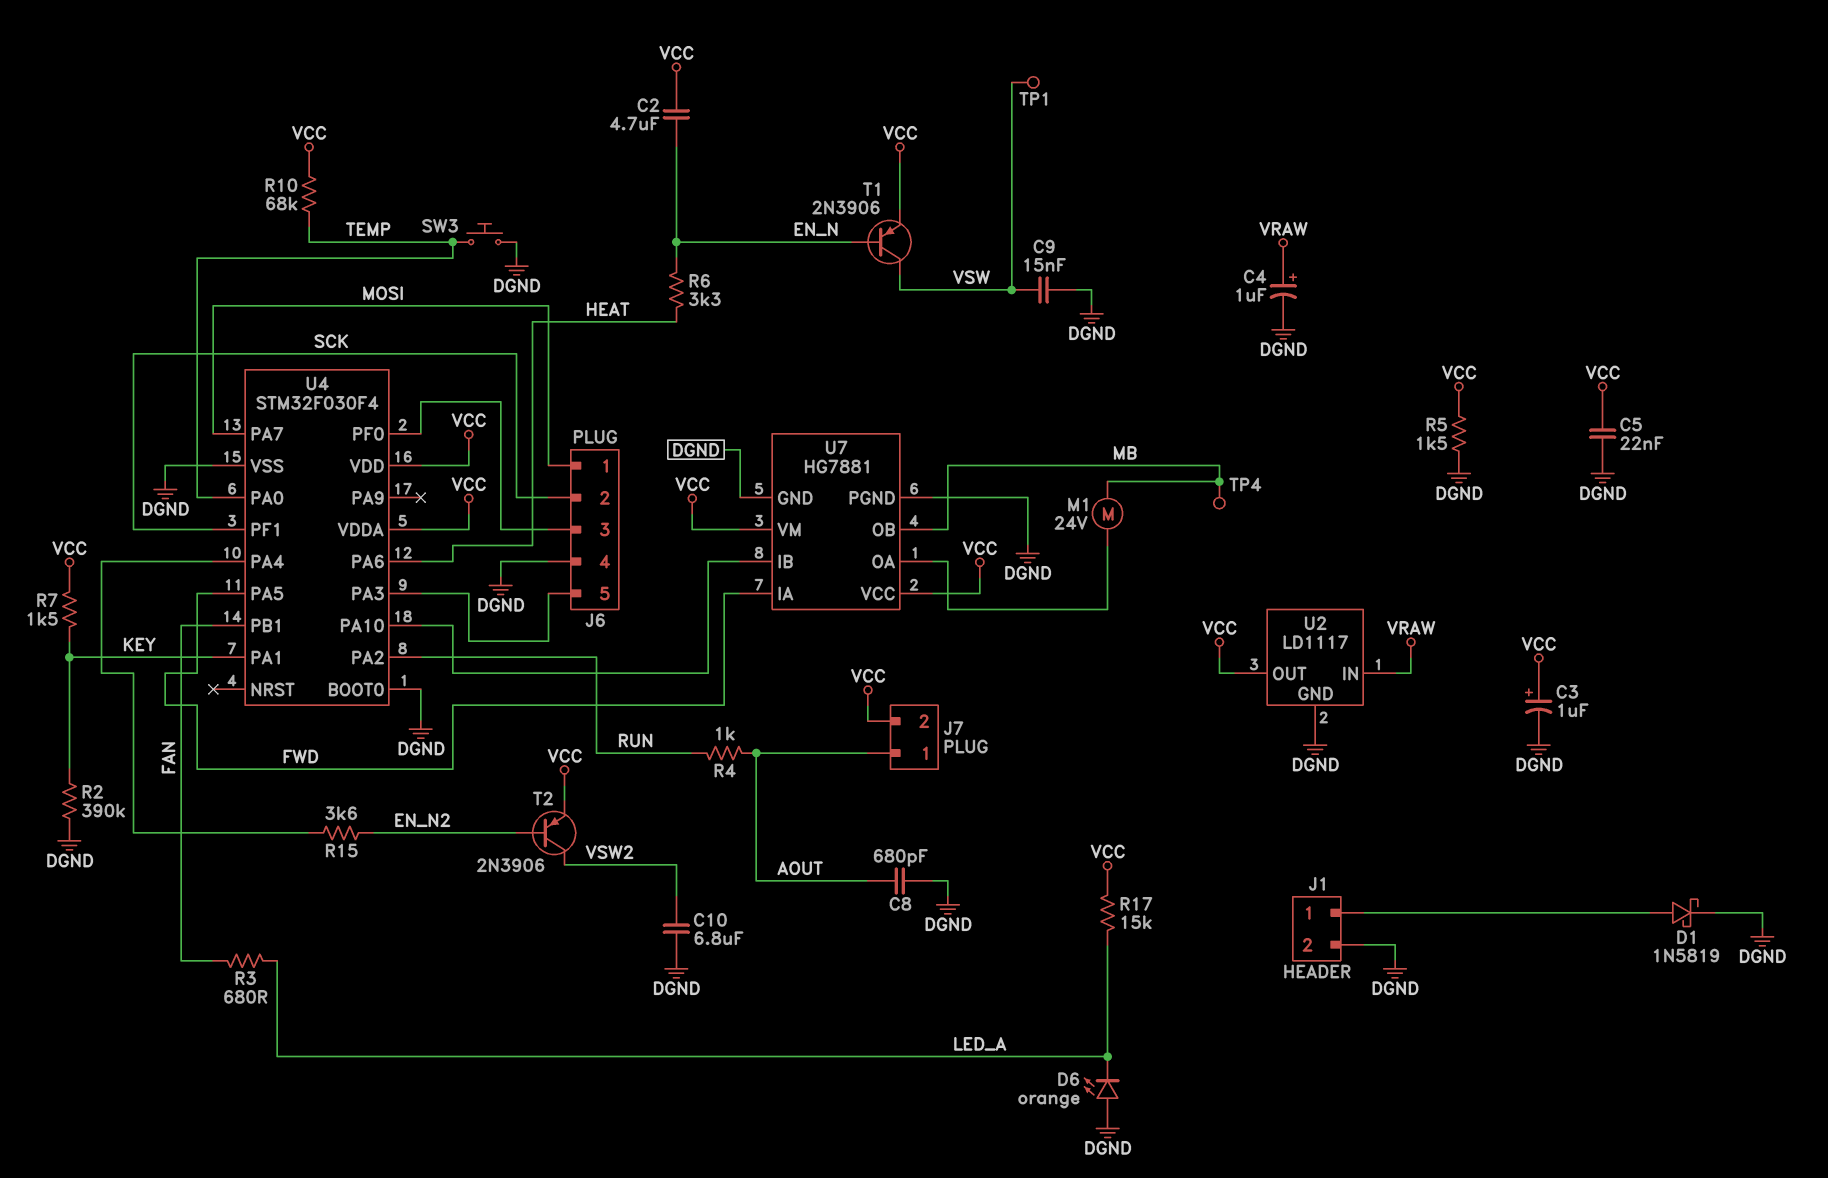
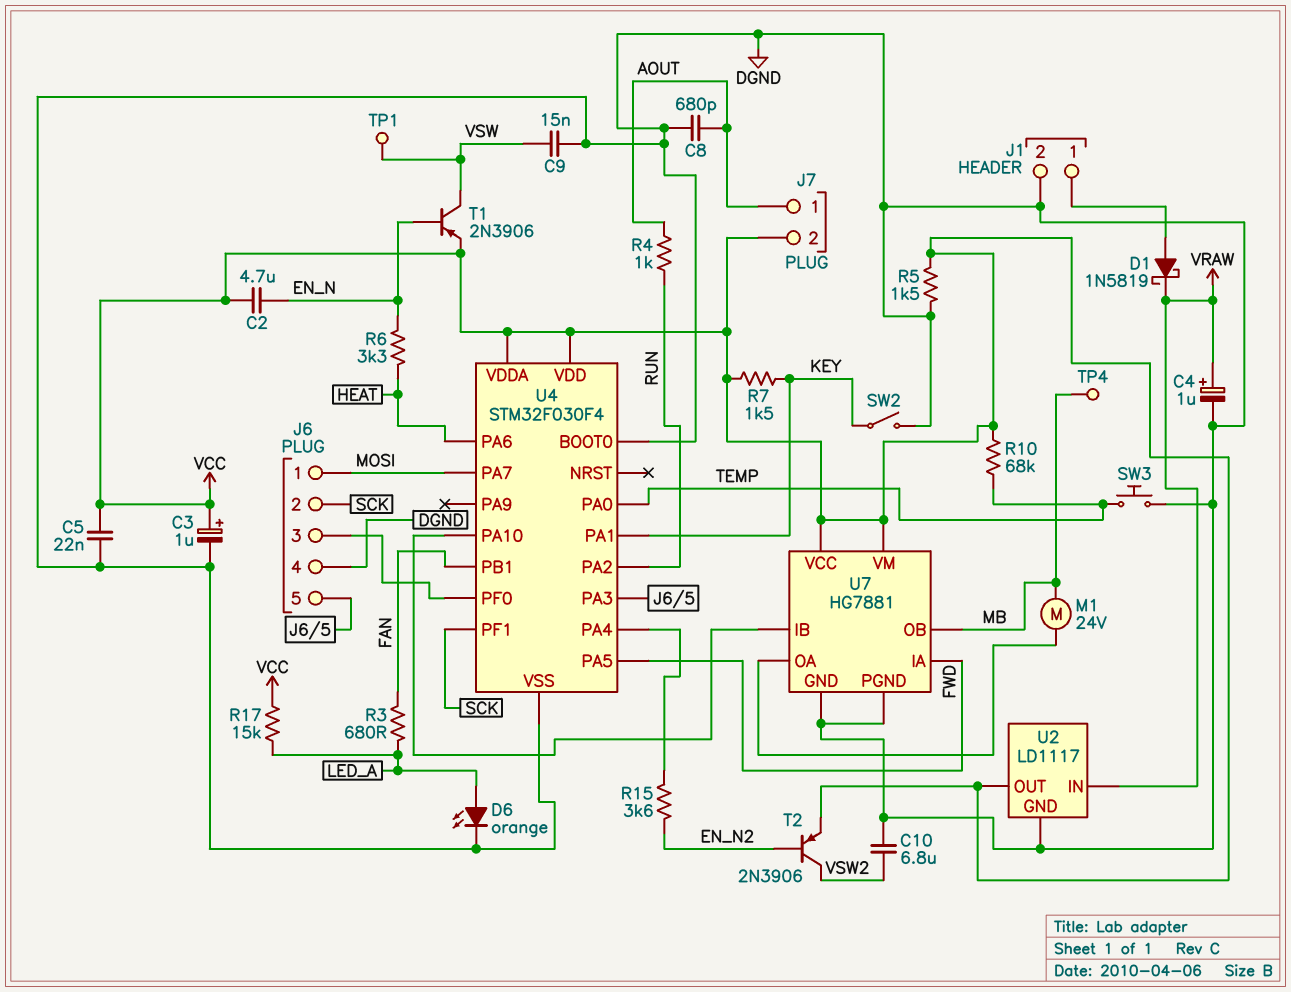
D1: schottky 1N5819 (A J1/1, K DGND) -> schottky 1N5819 (A J1/1, K VRAW)
D6: LED orange (A DGND, K LED_A) -> LED orange (A LED_A, K DGND)
R2: 390k (DGND, KEY) -> none
SW2: none -> switch (DGND, KEY)

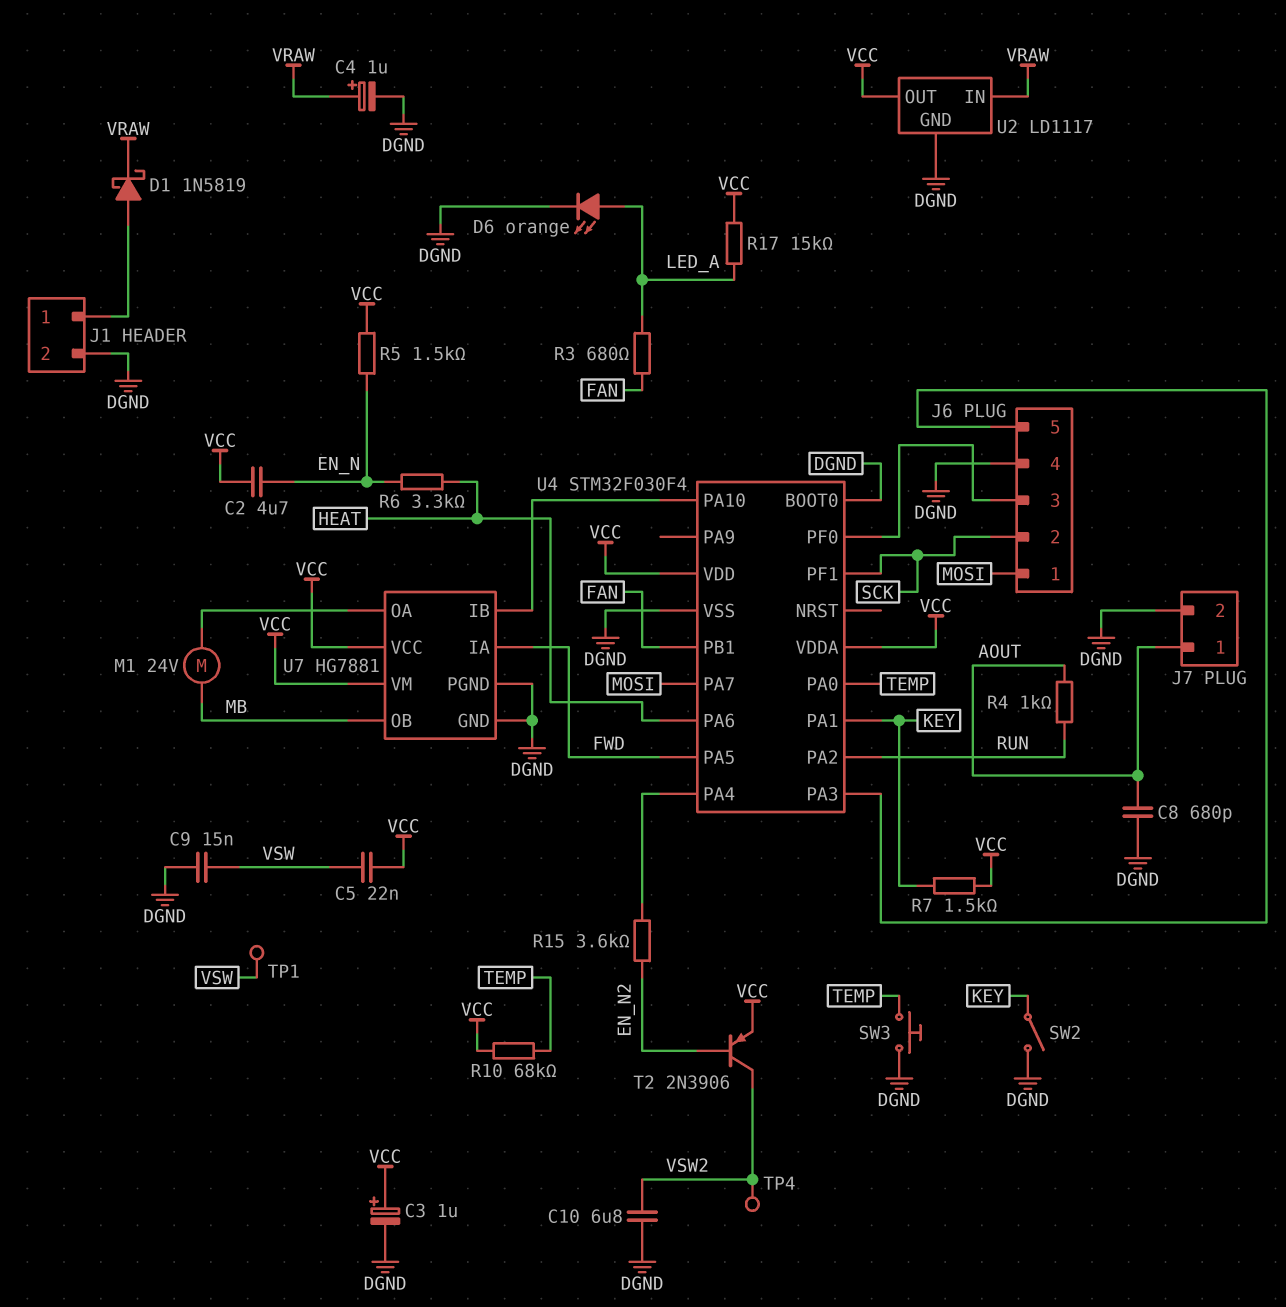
C5: 22nF (DGND, VCC) -> 22nF (VCC, VSW)
J7 pin 2: VCC -> DGND
R5: 1.5k (DGND, VCC) -> 1.5k (EN_N, VCC)
T1: PNP 2N3906 (B EN_N, C VSW, E VCC) -> none
TP4: test point (MB) -> test point (VSW2)

